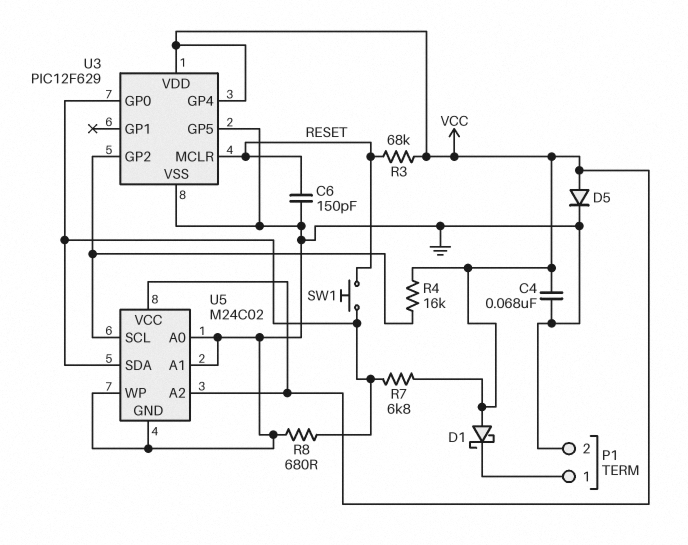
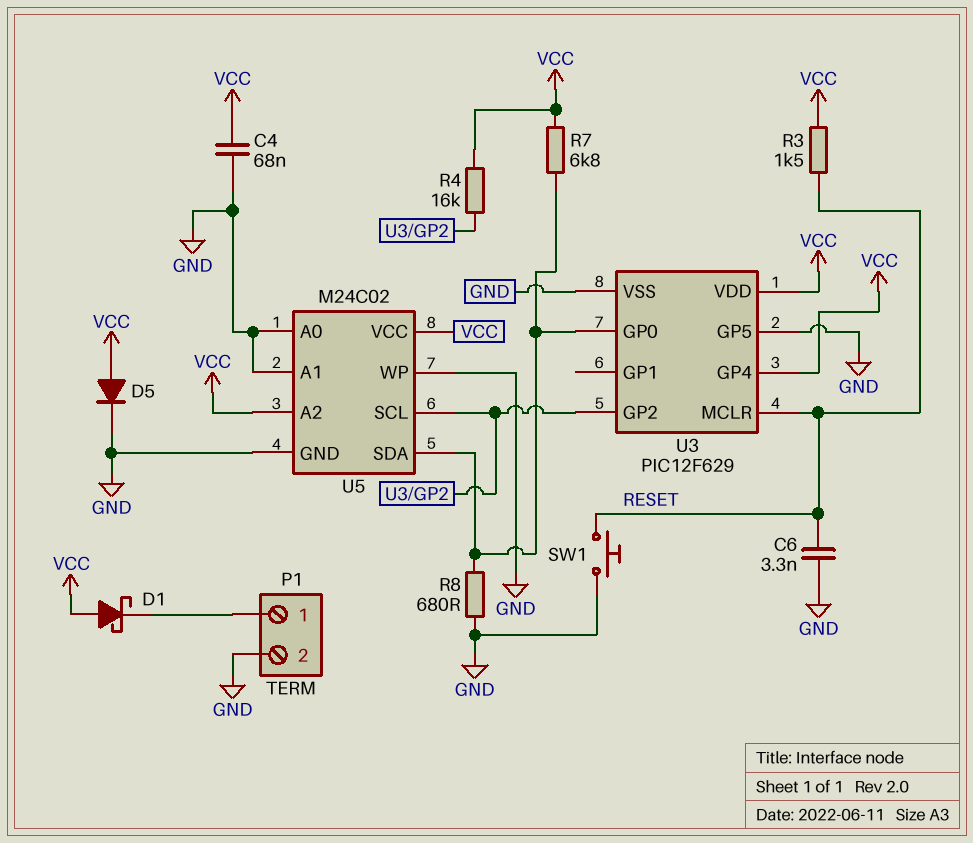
C6: 150pF (GND, RESET) -> 3.3nF (GND, RESET)
R3: 68k (RESET, VCC) -> 1.5k (RESET, VCC)
SW1: button (RESET, U3/GP0) -> button (GND, RESET)

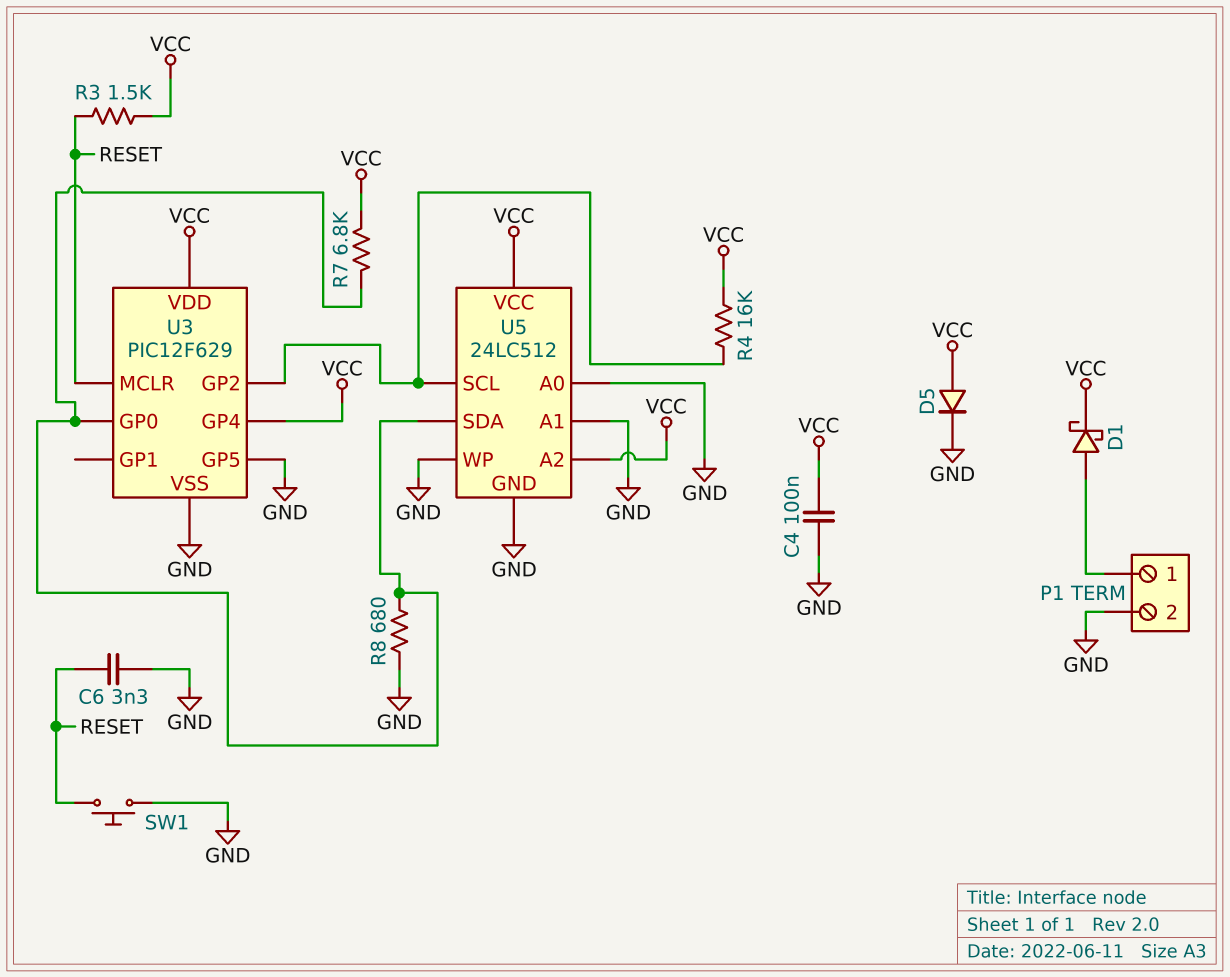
C4: 68nF (GND, VCC) -> 100nF (GND, VCC)
D1: schottky (A VCC, K P1/1) -> schottky (A P1/1, K VCC)
U5: M24C02 -> 24LC512

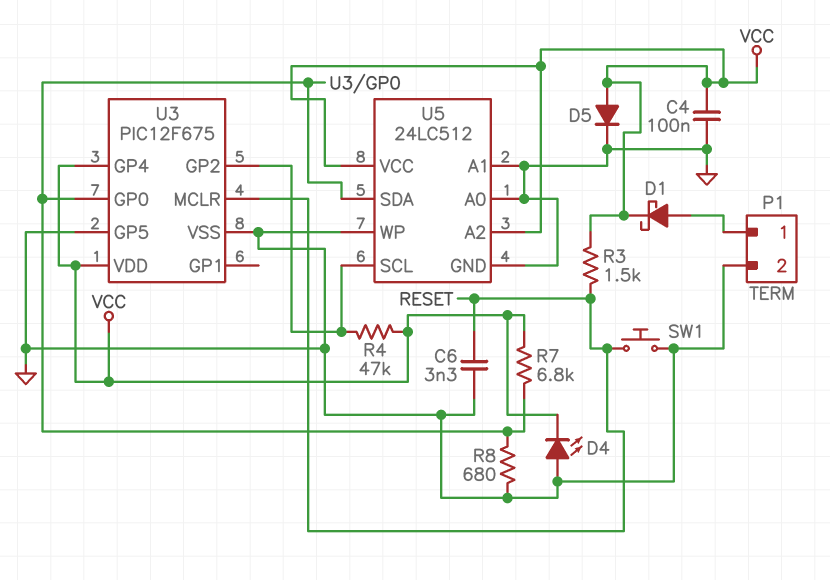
D4: none -> LED (A GND, K VCC)
R4: 16k (U3/GP2, VCC) -> 47k (U3/GP2, VCC)
U3: PIC12F629 -> PIC12F675

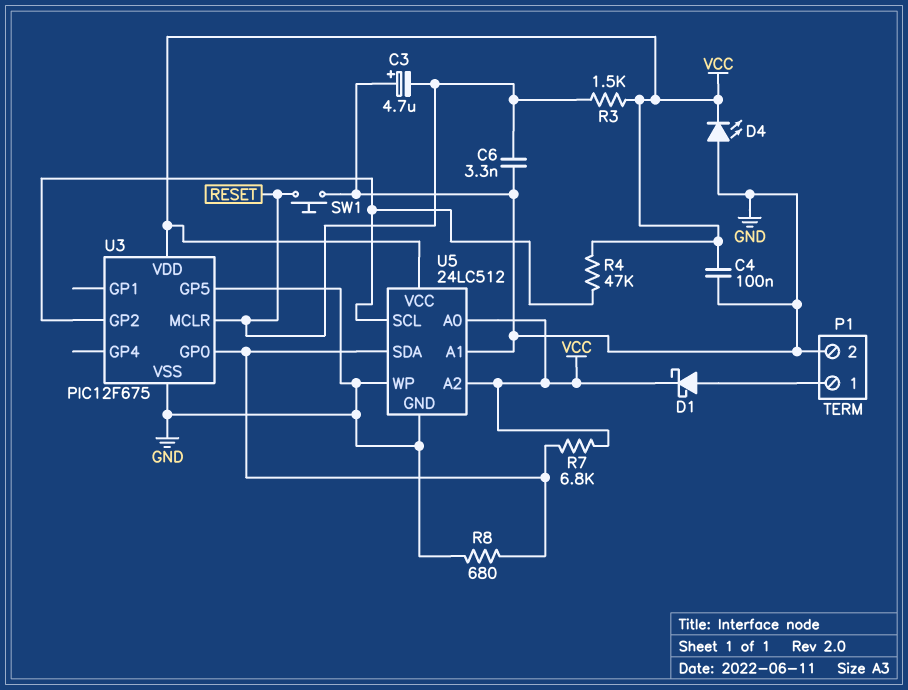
C3: none -> 4.7uF (plus GND, minus RESET)
D5: diode (A VCC, K GND) -> none
U3 pin GP4: VCC -> none
U5 pin A0: GND -> VCC

